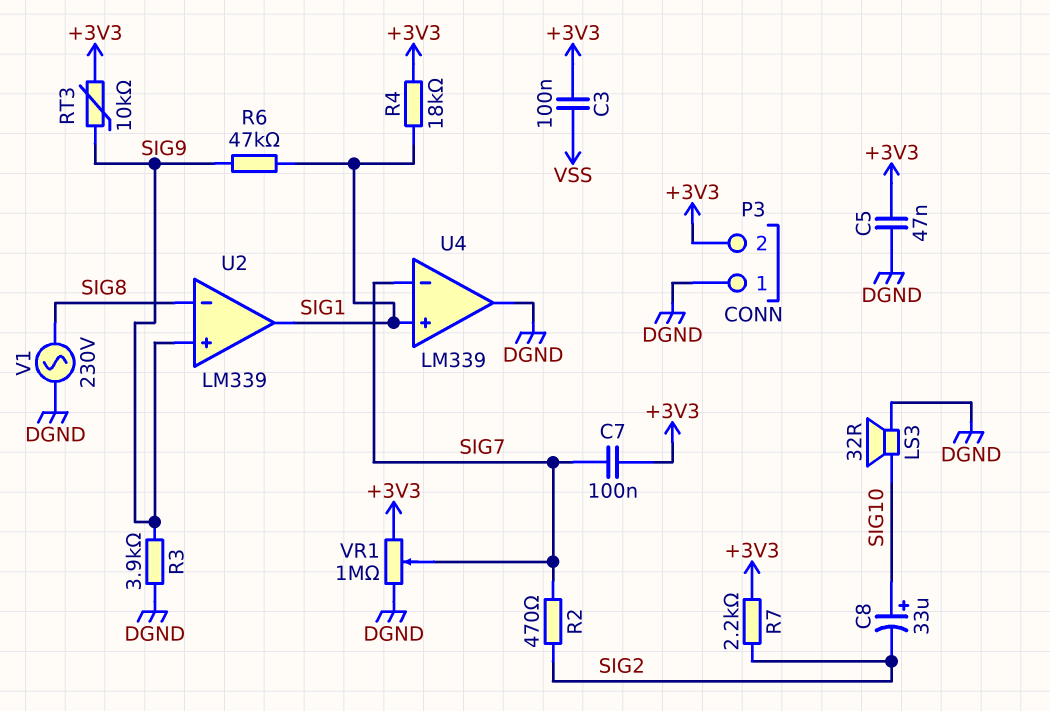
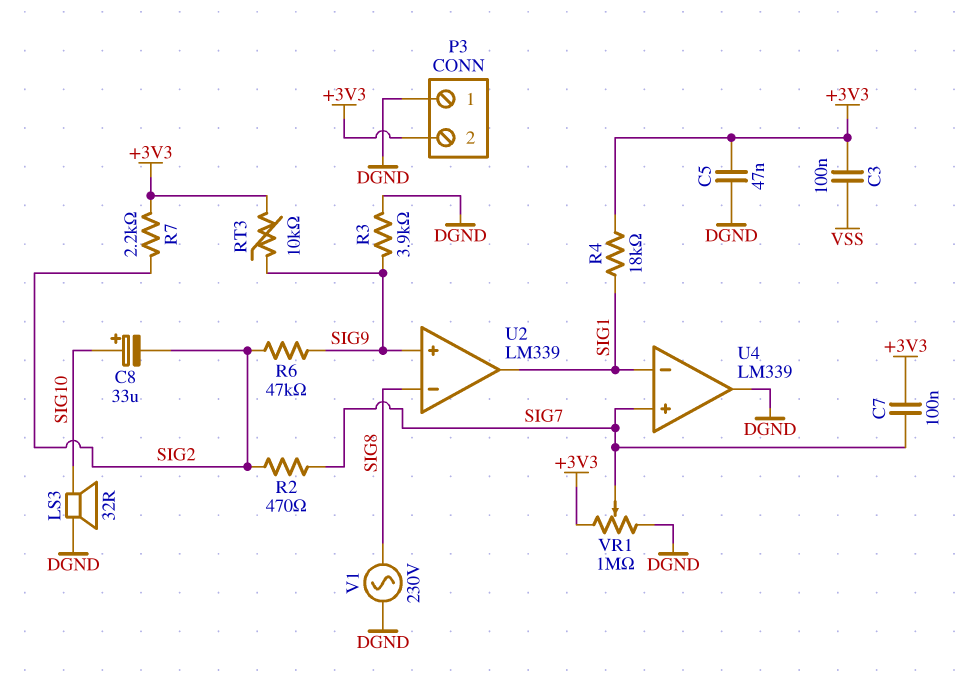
R6: 47k (SIG1, SIG9) -> 47k (SIG2, SIG9)
U4 pin in+: SIG1 -> SIG7
U4 pin in-: SIG7 -> SIG1

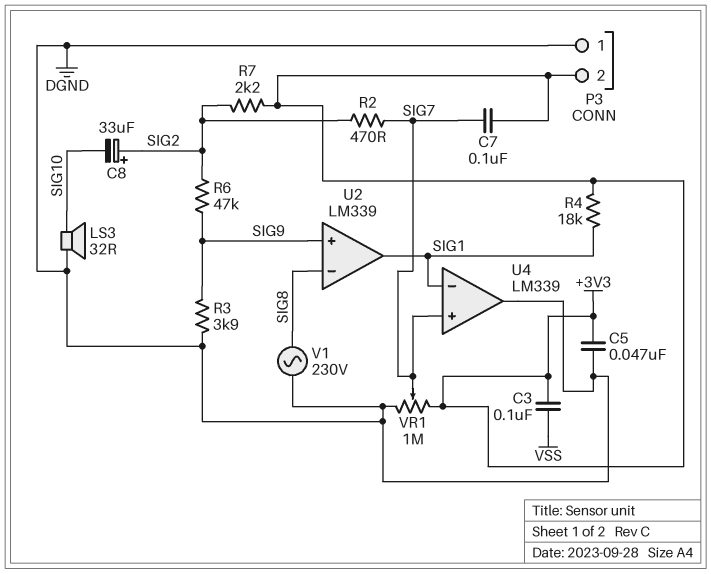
C8: 33uF (plus SIG10, minus SIG2) -> 33uF (plus SIG2, minus SIG10)
RT3: 10k (+3V3, SIG9) -> none

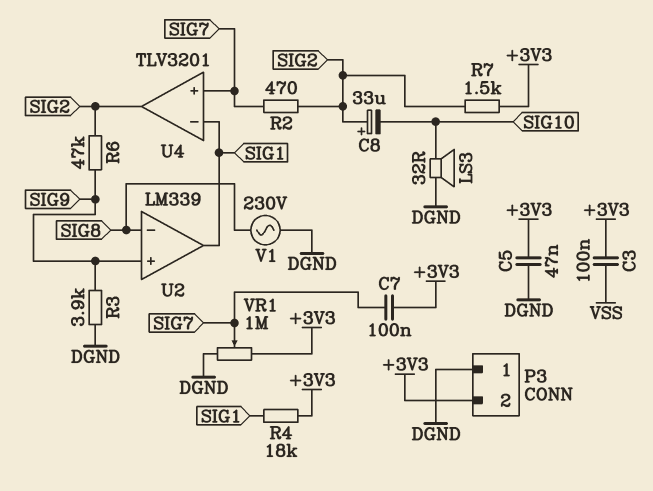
R7: 2.2k (+3V3, SIG2) -> 1.5k (+3V3, SIG2)
U4: LM339 -> TLV3201
U4 pin out: DGND -> SIG2

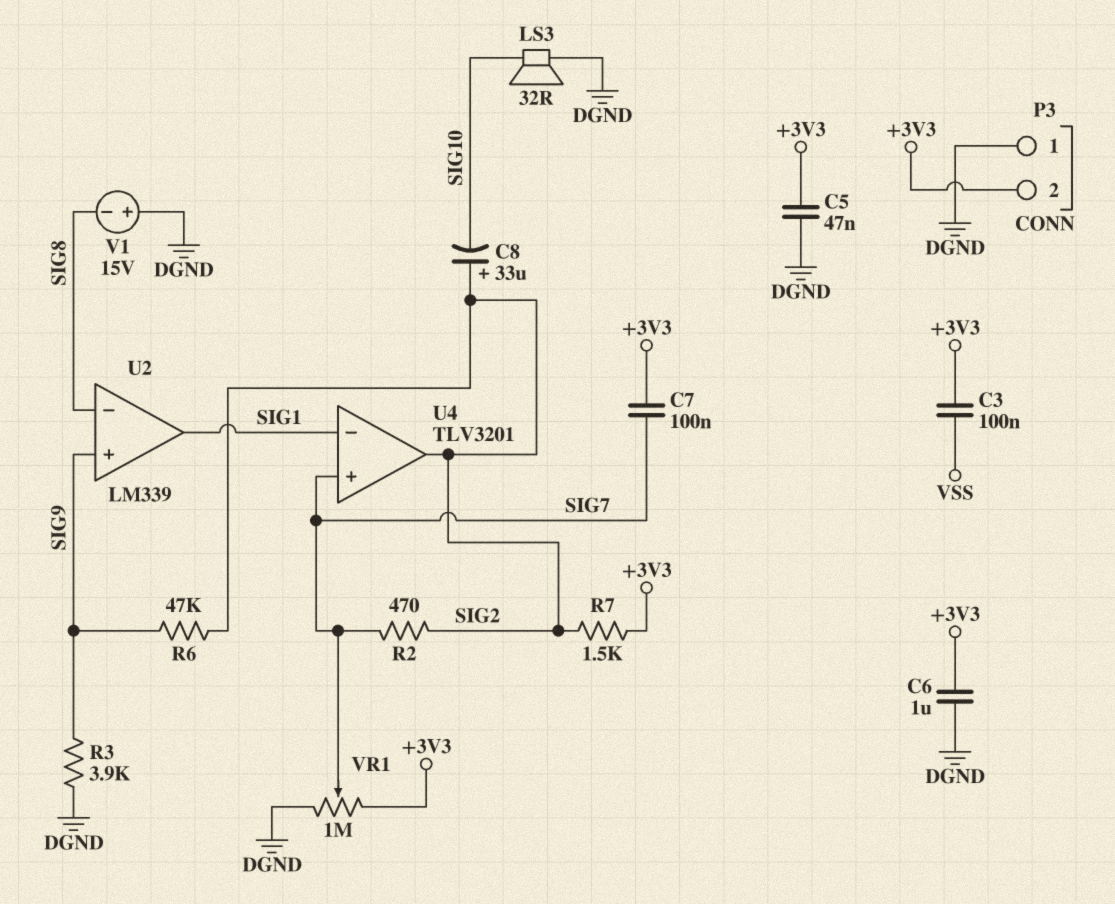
C6: none -> 1uF (+3V3, DGND)
R4: 18k (+3V3, SIG1) -> none
V1: AC 230V (DGND, SIG8) -> 15V (plus DGND, minus SIG8)

